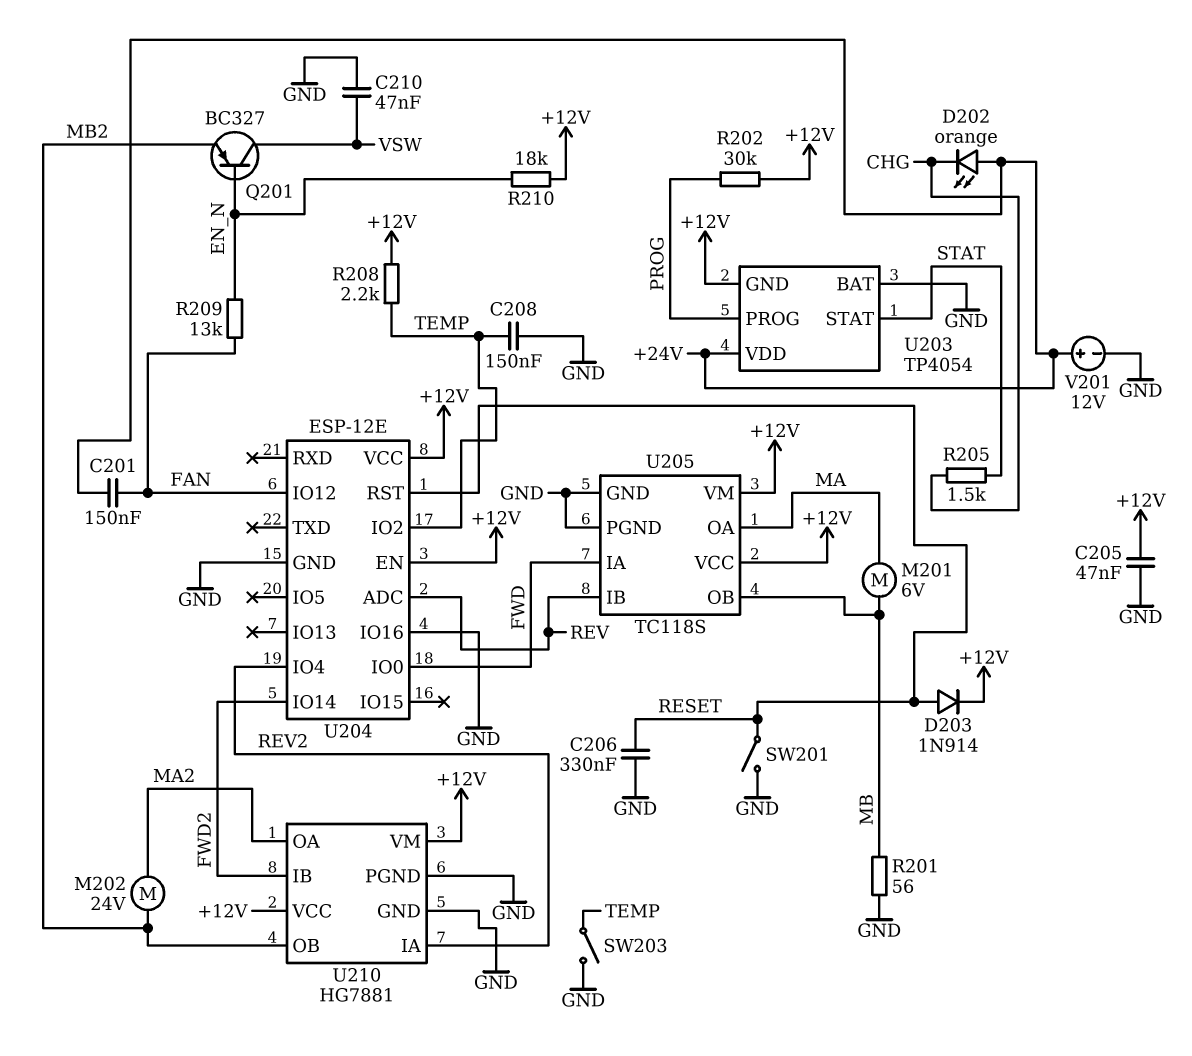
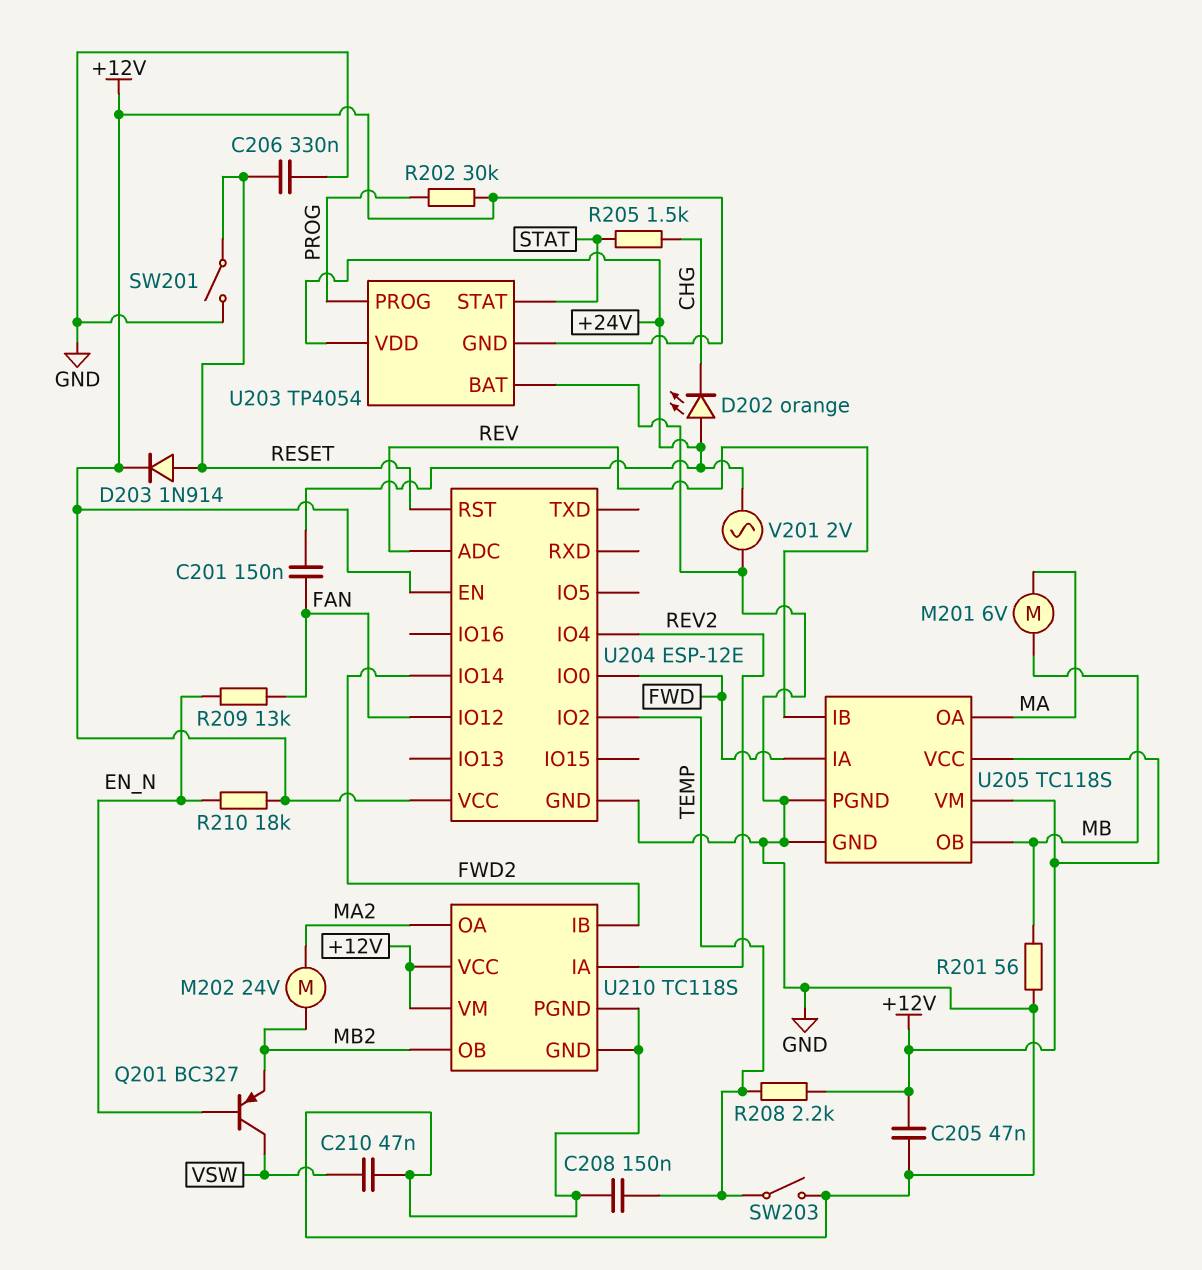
U204 pin IO16: GND -> none
U210: HG7881 -> TC118S
V201: 12V (plus +24V, minus GND) -> AC 2V (+24V, GND)

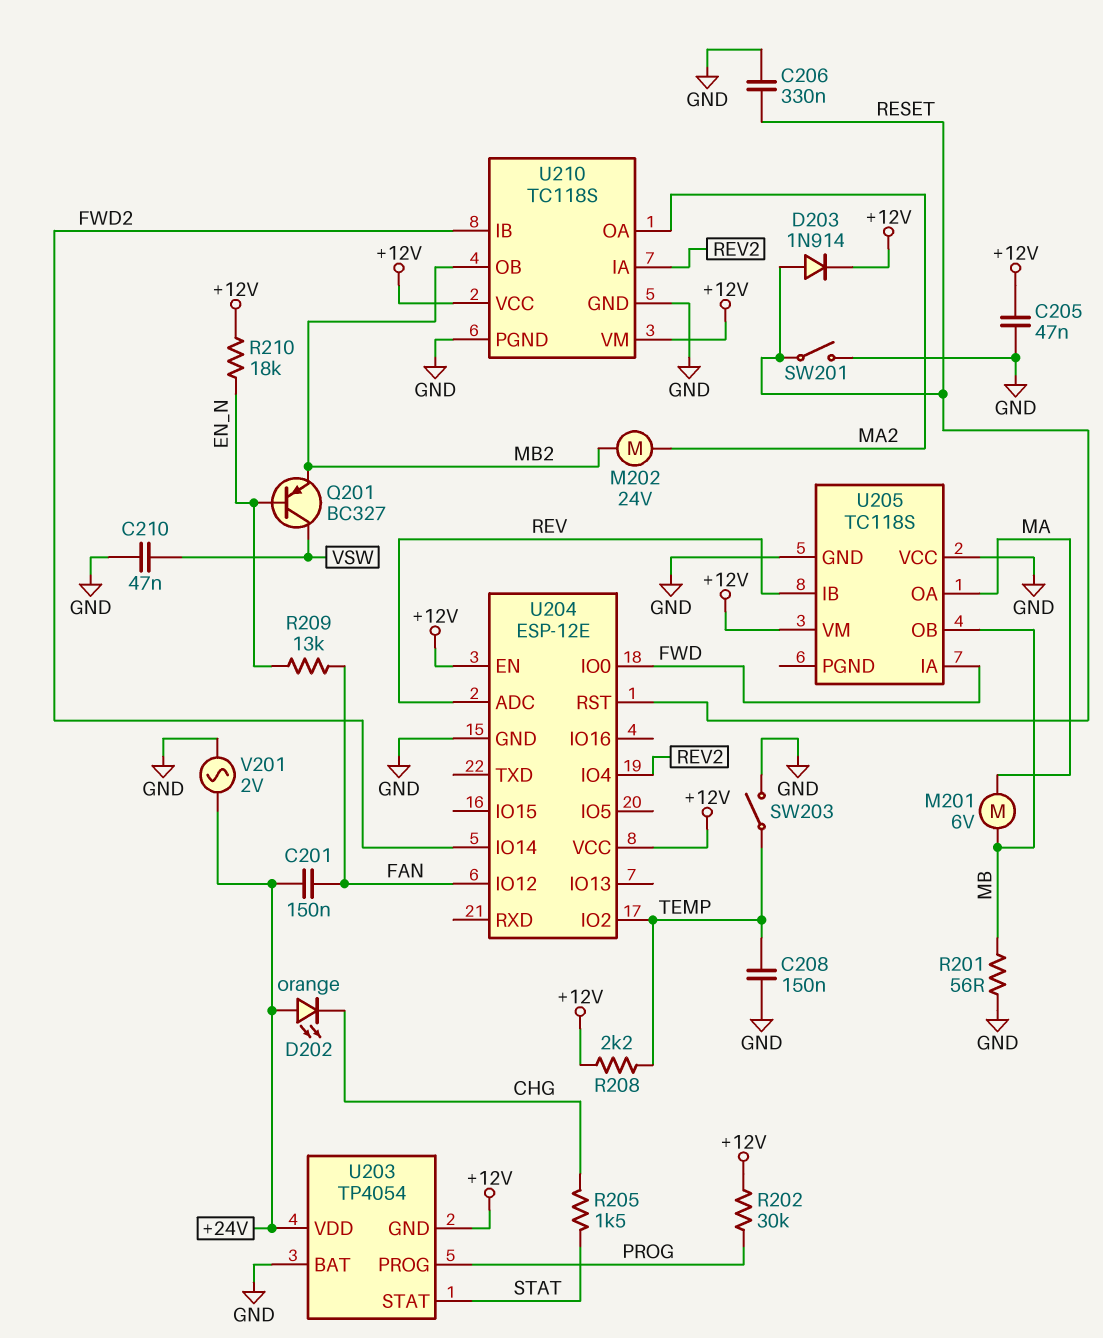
U205 pin PGND: GND -> none
U205 pin VCC: +12V -> GND

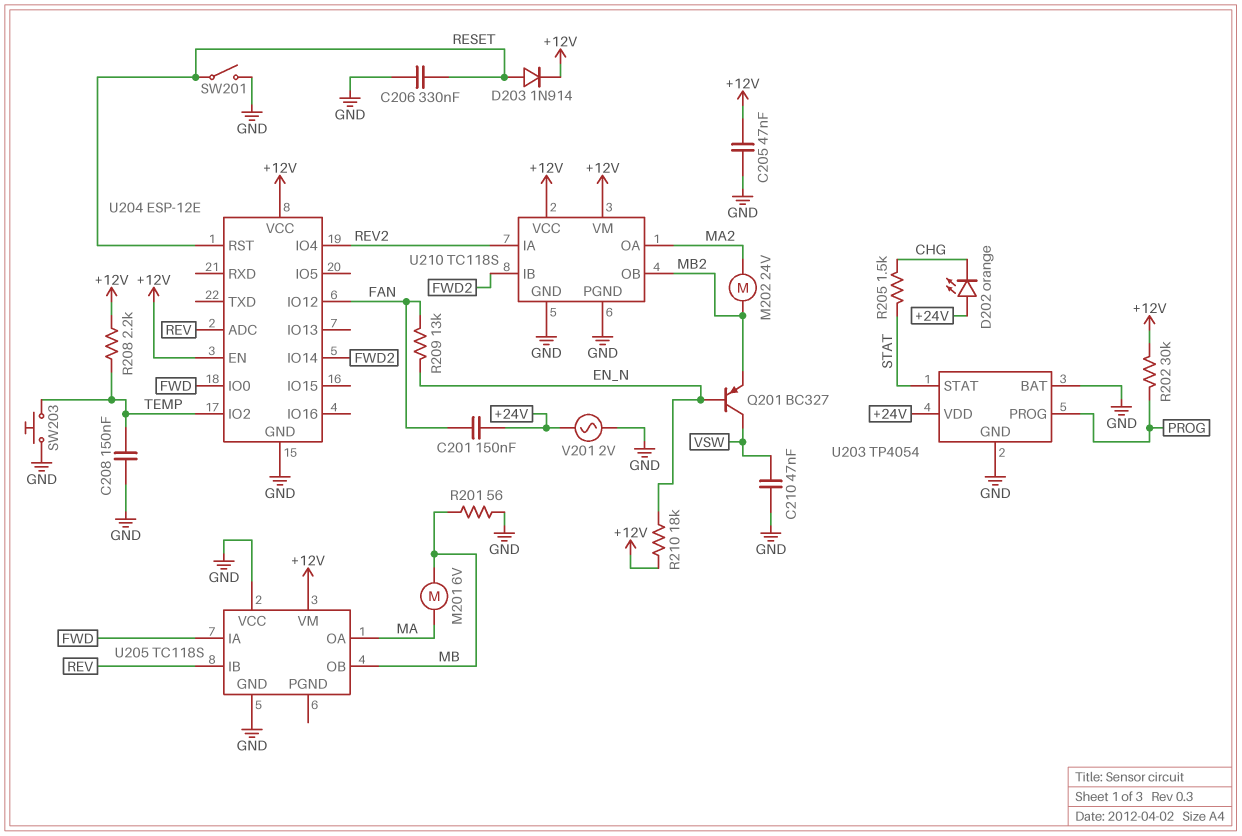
SW203: switch (GND, TEMP) -> button (GND, TEMP)
U203 pin GND: +12V -> GND

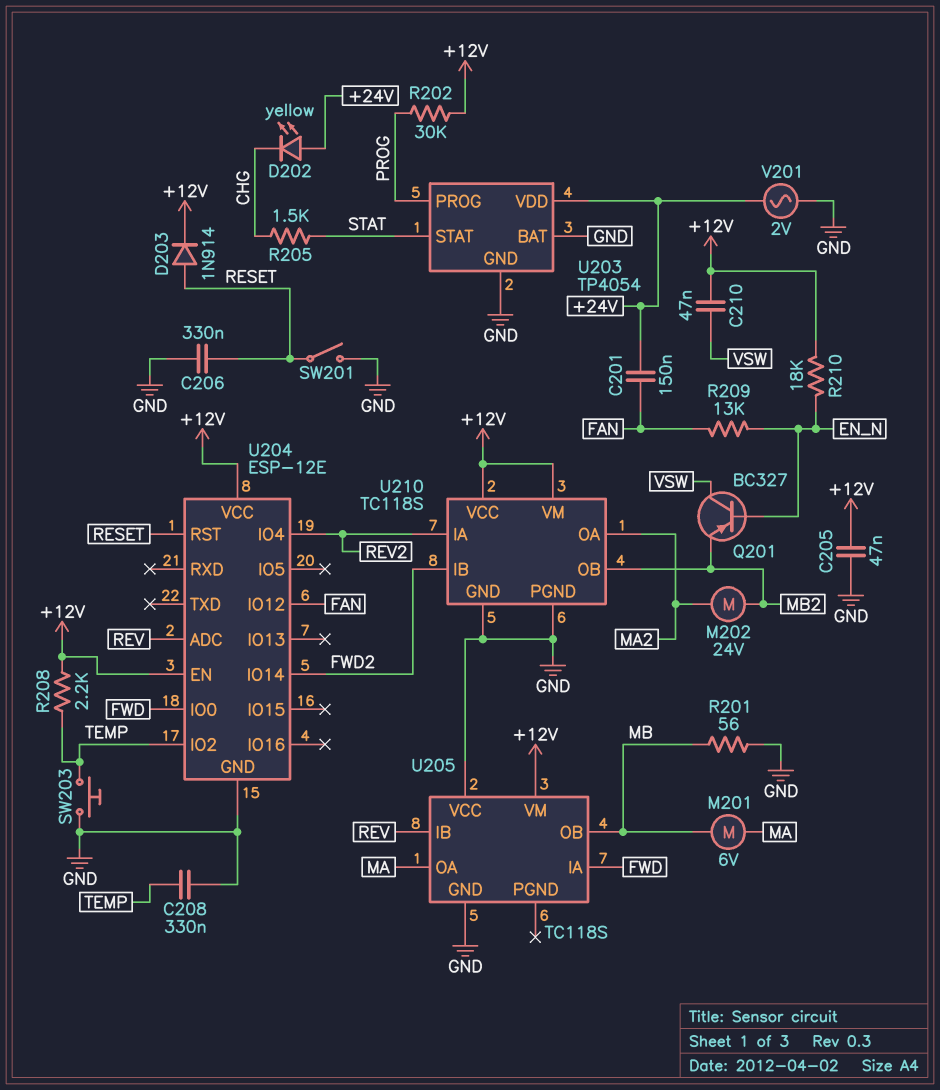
C208: 150nF (GND, TEMP) -> 330nF (GND, TEMP)
C210: 47nF (GND, VSW) -> 47nF (+12V, VSW)
D202: LED orange (A +24V, K CHG) -> LED yellow (A +24V, K CHG)

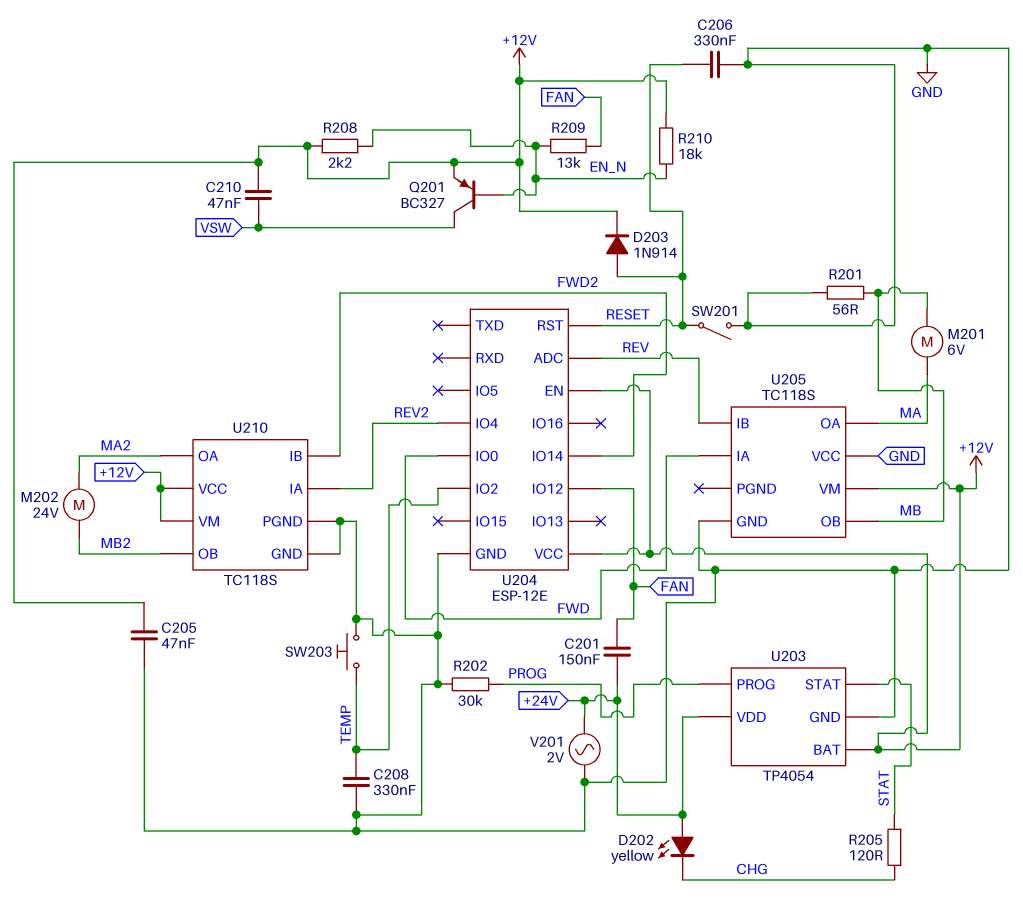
Q201: PNP BC327 (B EN_N, C VSW, E MB2) -> PNP BC327 (B EN_N, C VSW, E +12V)
R202: 30k (+12V, PROG) -> 30k (GND, PROG)
R205: 1.5k (CHG, STAT) -> 120 (CHG, STAT)
R208: 2.2k (+12V, TEMP) -> 2.2k (+12V, EN_N)
U203 pin BAT: GND -> +12V

